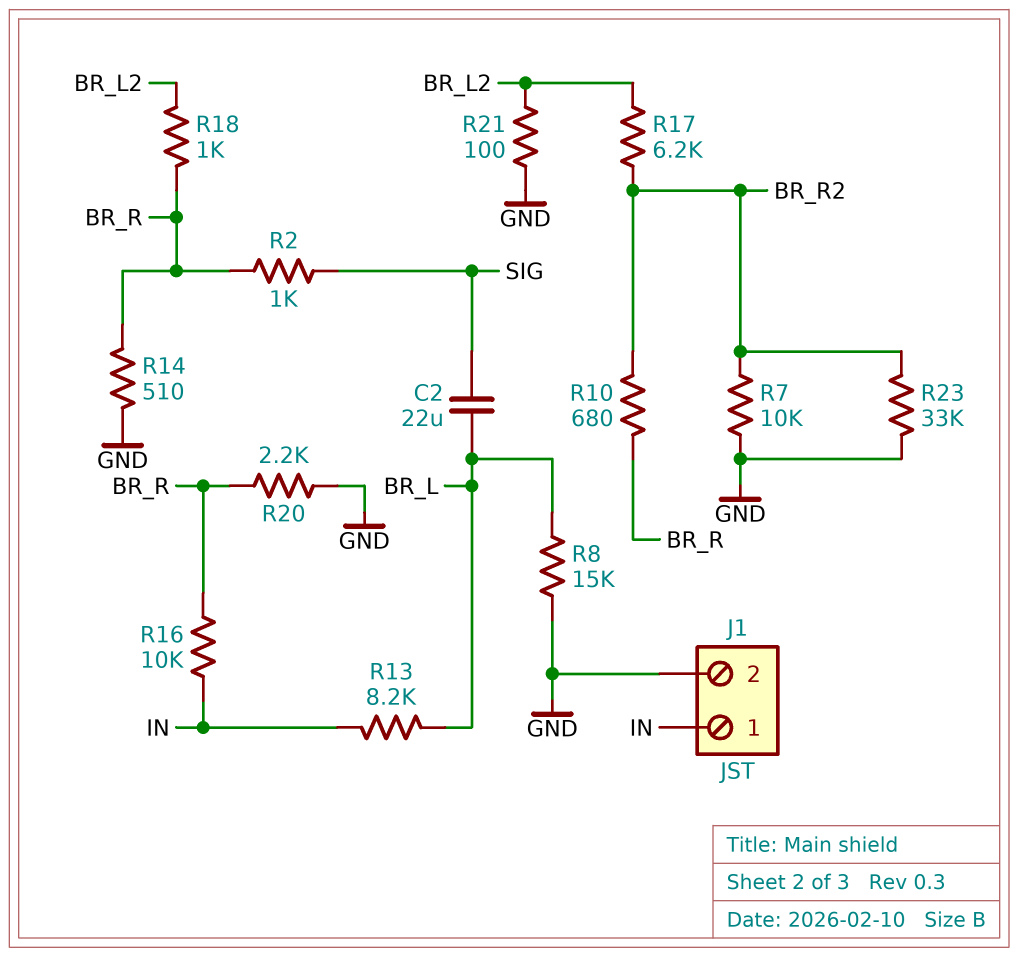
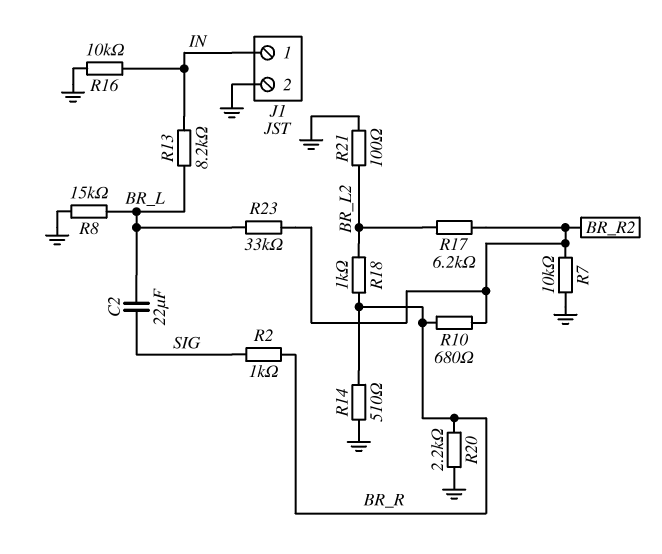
R16: 10k (BR_R, IN) -> 10k (GND, IN)
R23: 33k (BR_R2, GND) -> 33k (BR_L, BR_R2)

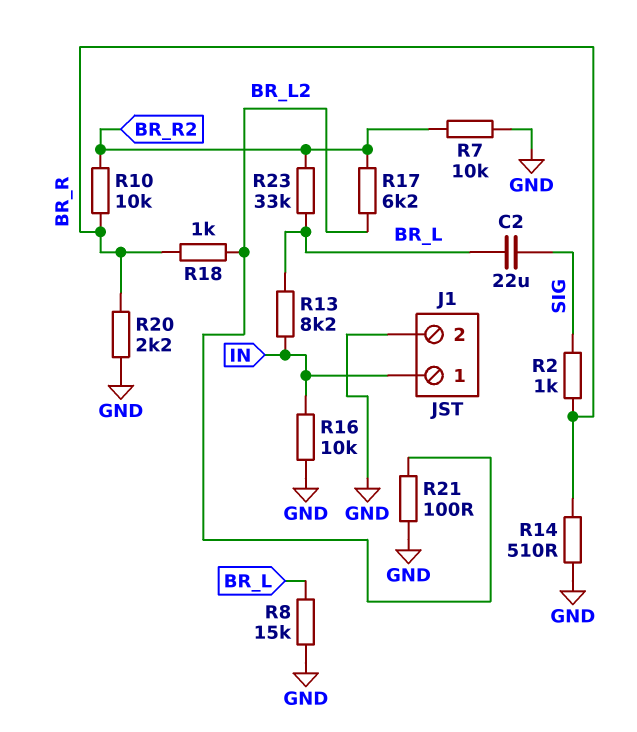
R10: 680 (BR_R, BR_R2) -> 10k (BR_R, BR_R2)

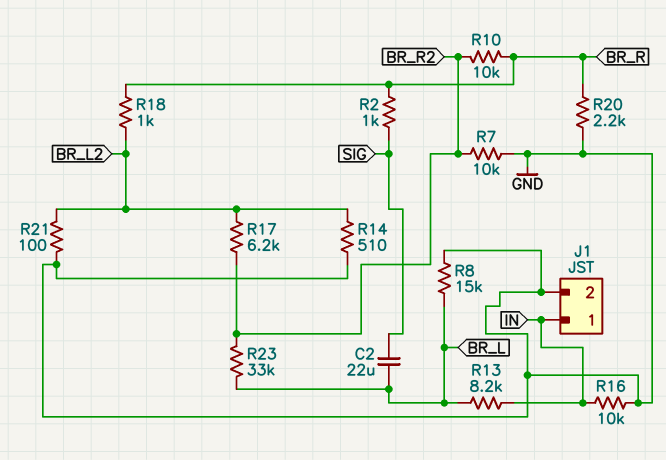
R14: 510 (BR_R, GND) -> 510 (BR_L2, GND)

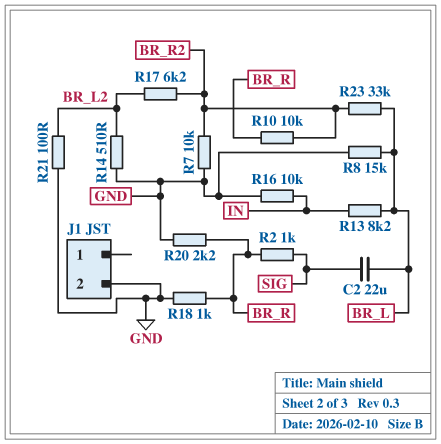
J1 pin 1: IN -> none
R18: 1k (BR_L2, BR_R) -> 1k (BR_R, GND)

